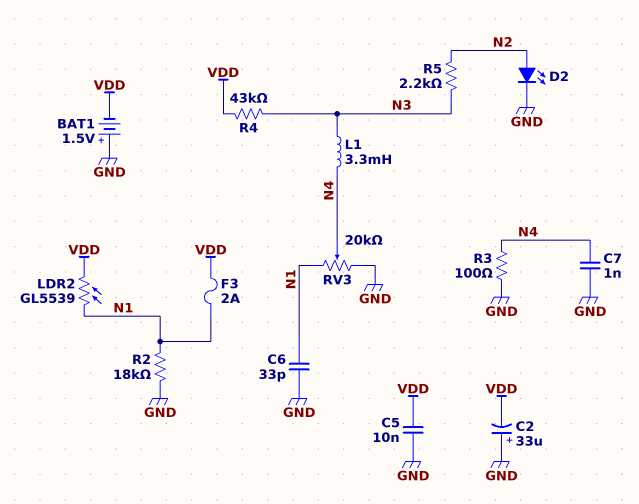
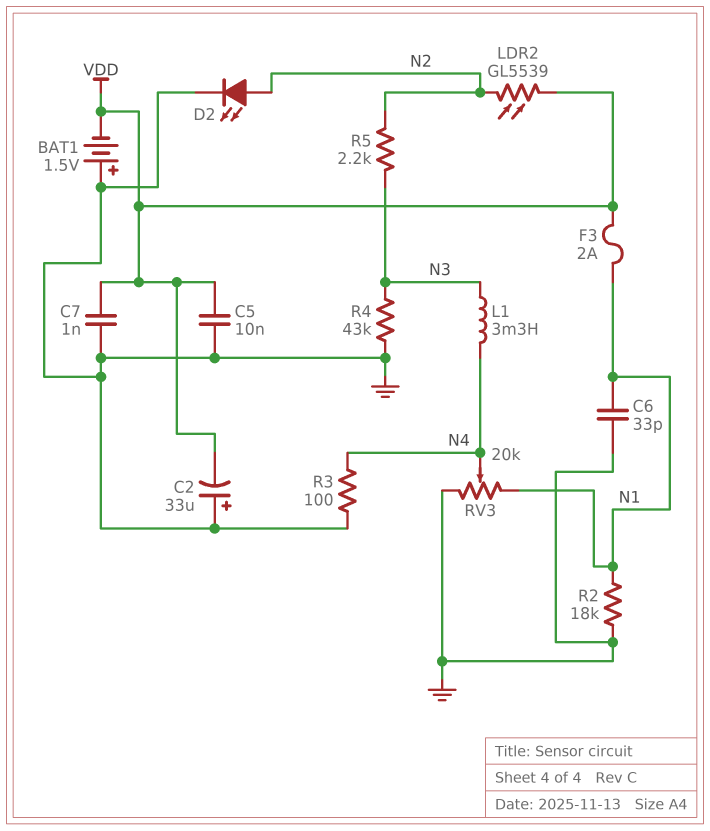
C7: 1nF (GND, N4) -> 1nF (GND, VDD)
LDR2: GL5539 (N1, VDD) -> GL5539 (N2, VDD)
R4: 43k (N3, VDD) -> 43k (GND, N3)

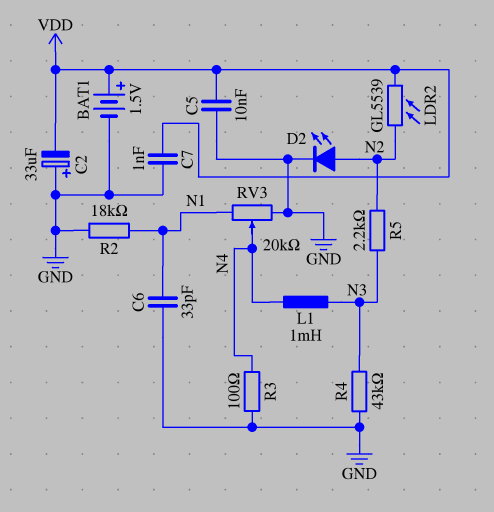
BAT1: 1.5V (plus GND, minus VDD) -> 1.5V (plus VDD, minus GND)
F3: 2A (N1, VDD) -> none
L1: 3.3mH (N3, N4) -> 1mH (N3, N4)

